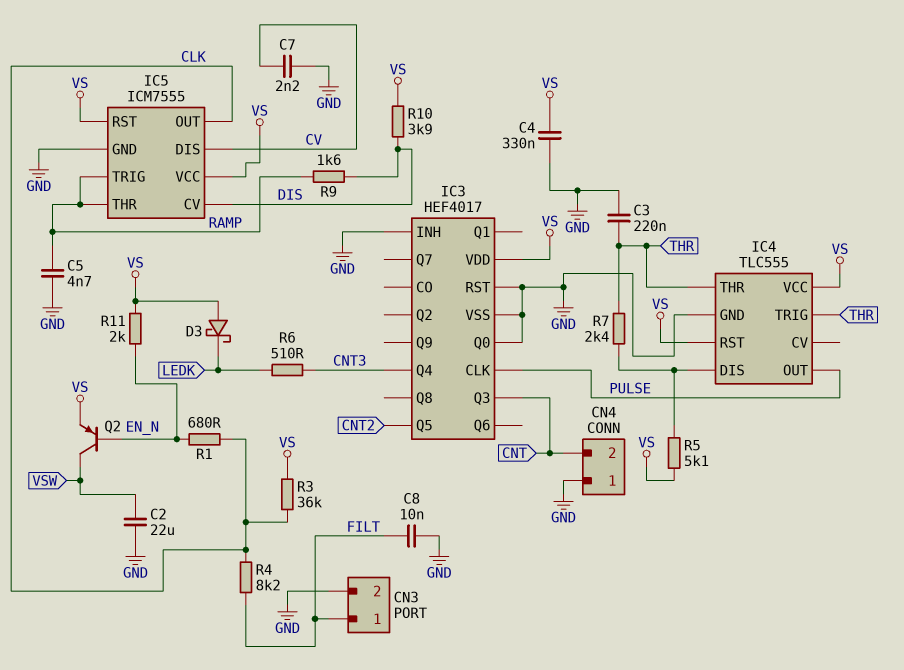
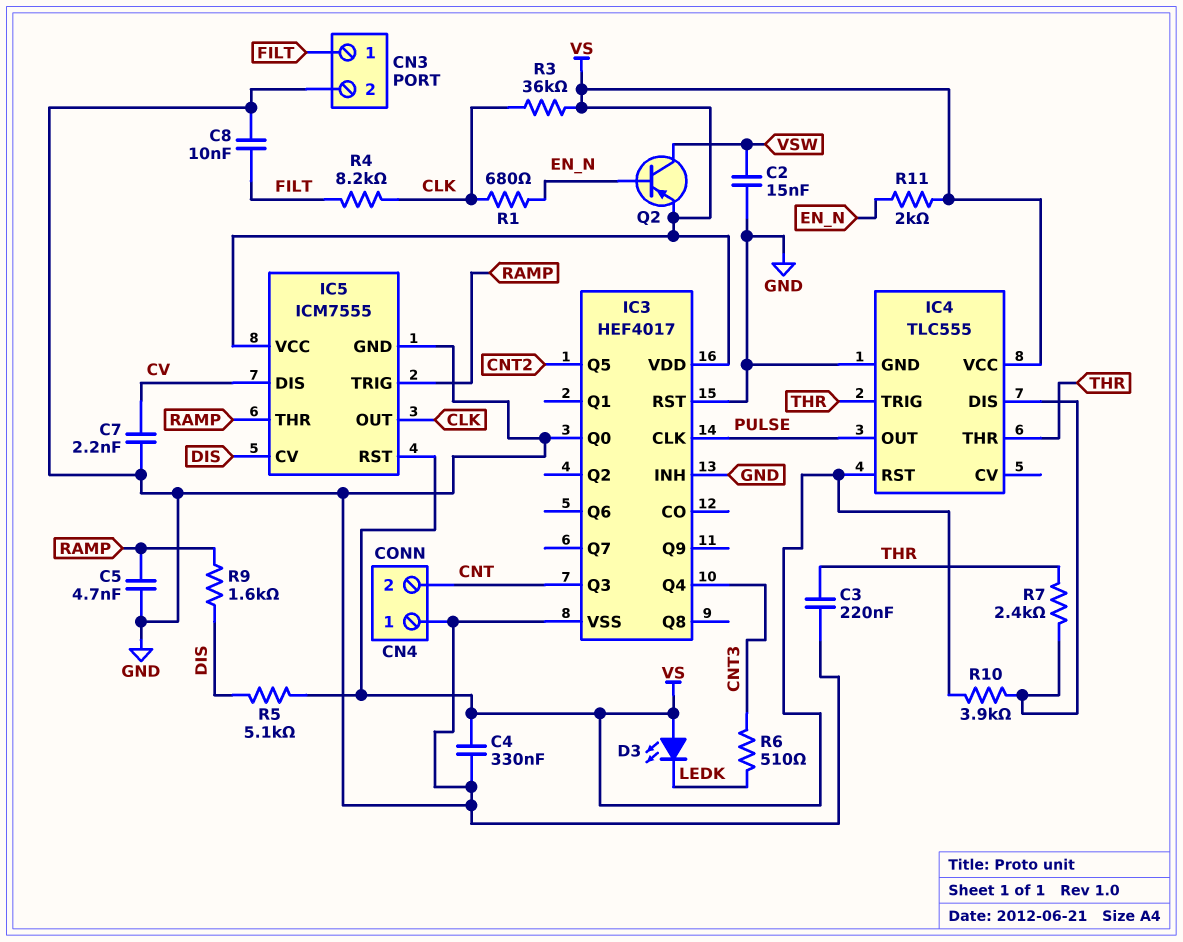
C2: 22uF (GND, VSW) -> 15nF (GND, VSW)
D3: schottky (A VS, K LEDK) -> LED (A VS, K LEDK)
R5: 5.1k (IC4/DIS, VS) -> 5.1k (DIS, VS)
R10: 3.9k (DIS, VS) -> 3.9k (IC4/DIS, VS)

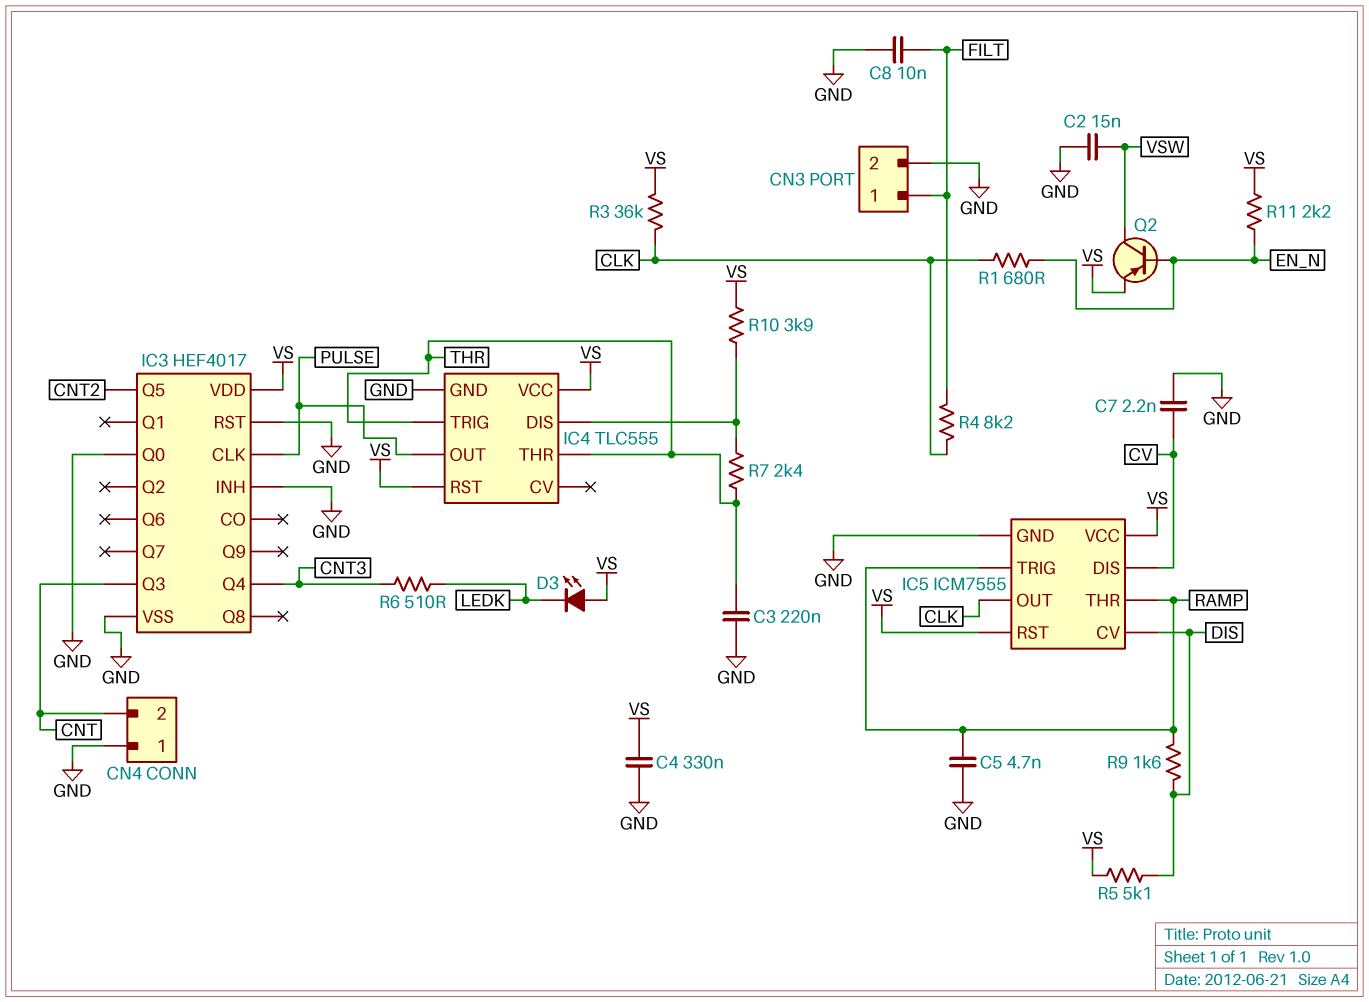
R11: 2k (EN_N, VS) -> 2.2k (EN_N, VS)

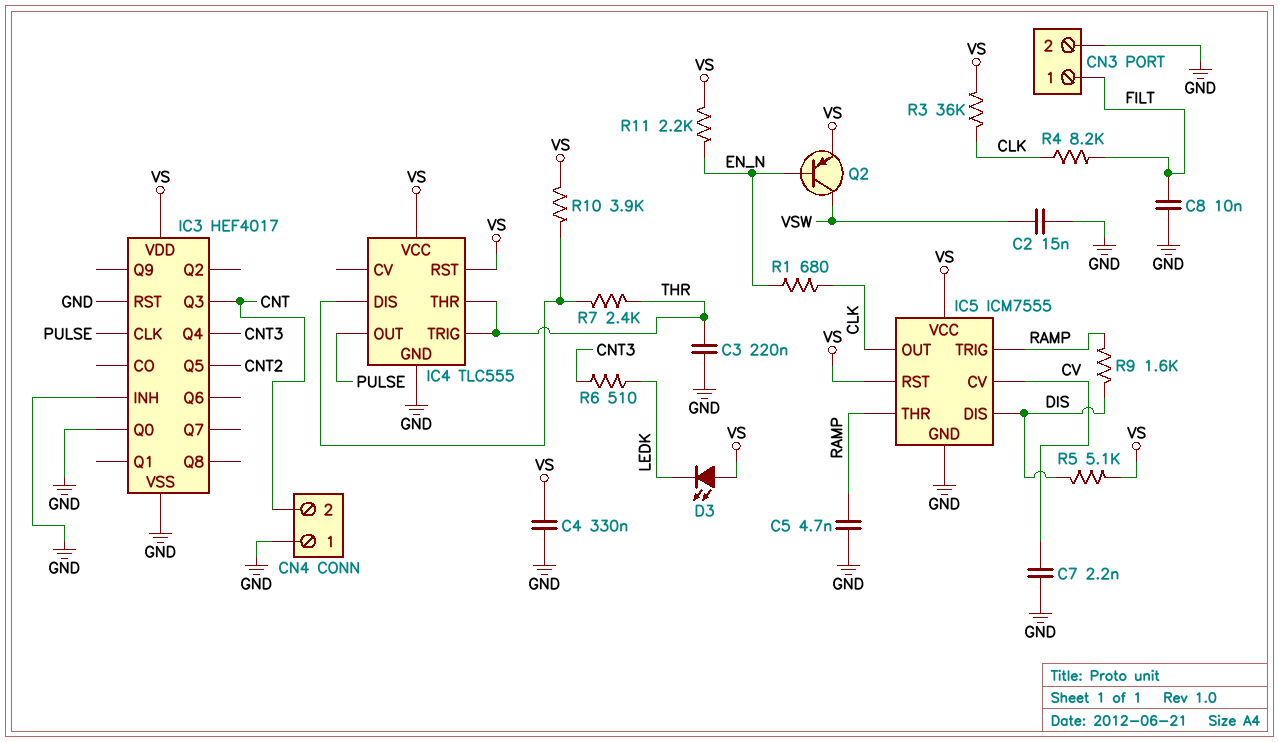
IC5 pin CV: DIS -> CV
IC5 pin DIS: CV -> DIS

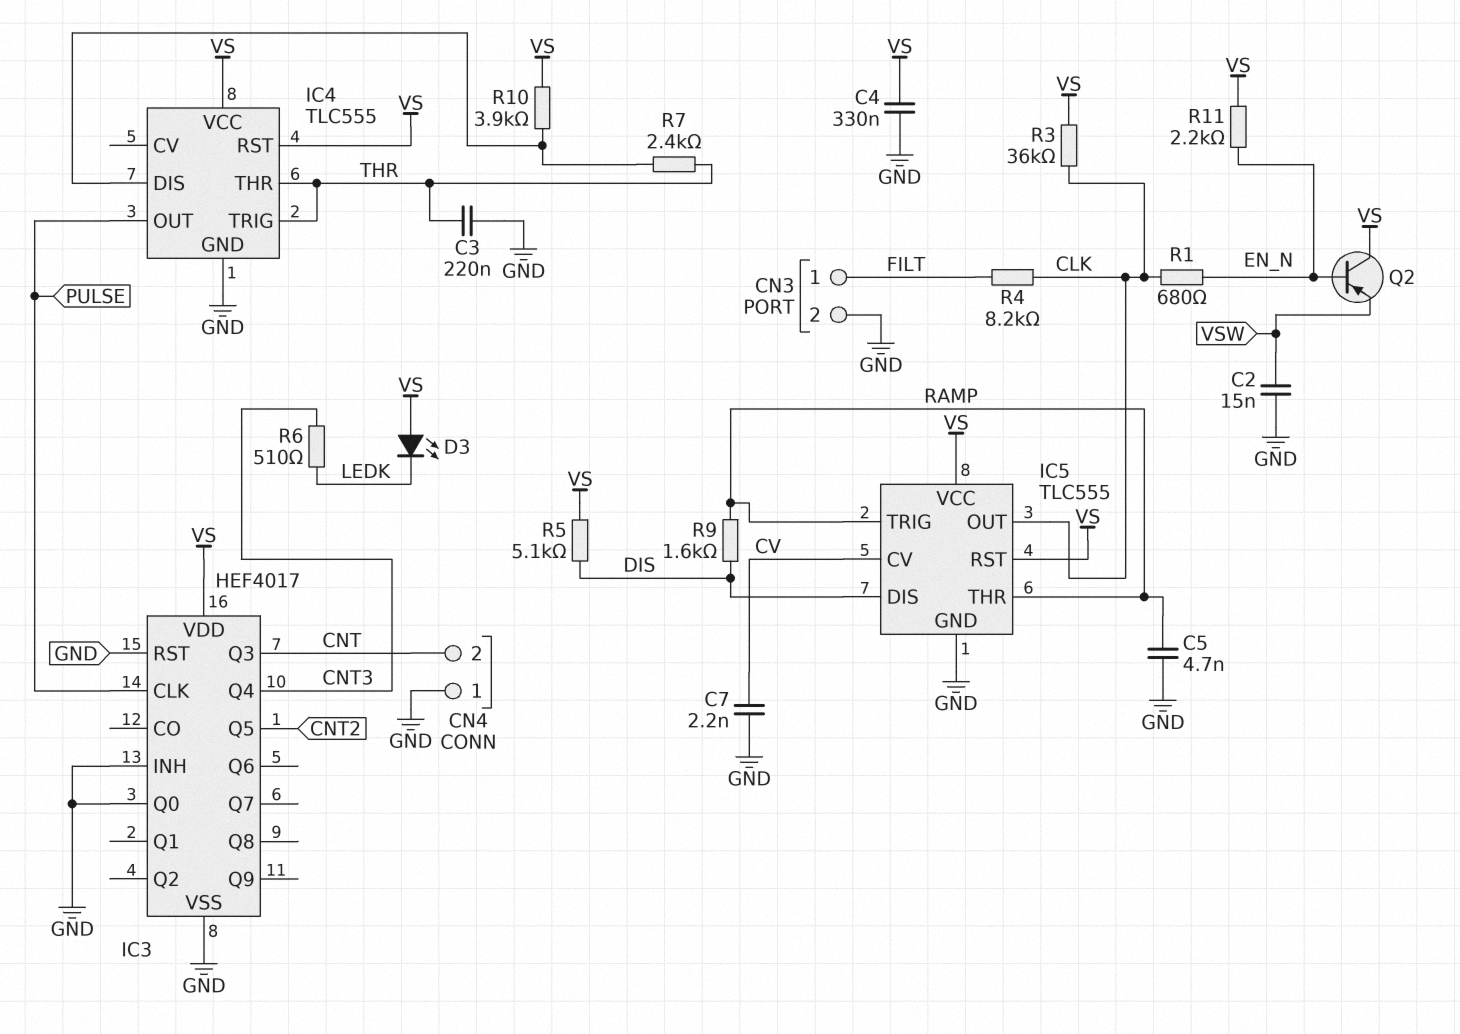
C8: 10nF (FILT, GND) -> none
IC5: ICM7555 -> TLC555
Q2: PNP (B EN_N, C VSW, E VS) -> PNP (B EN_N, C VS, E VSW)

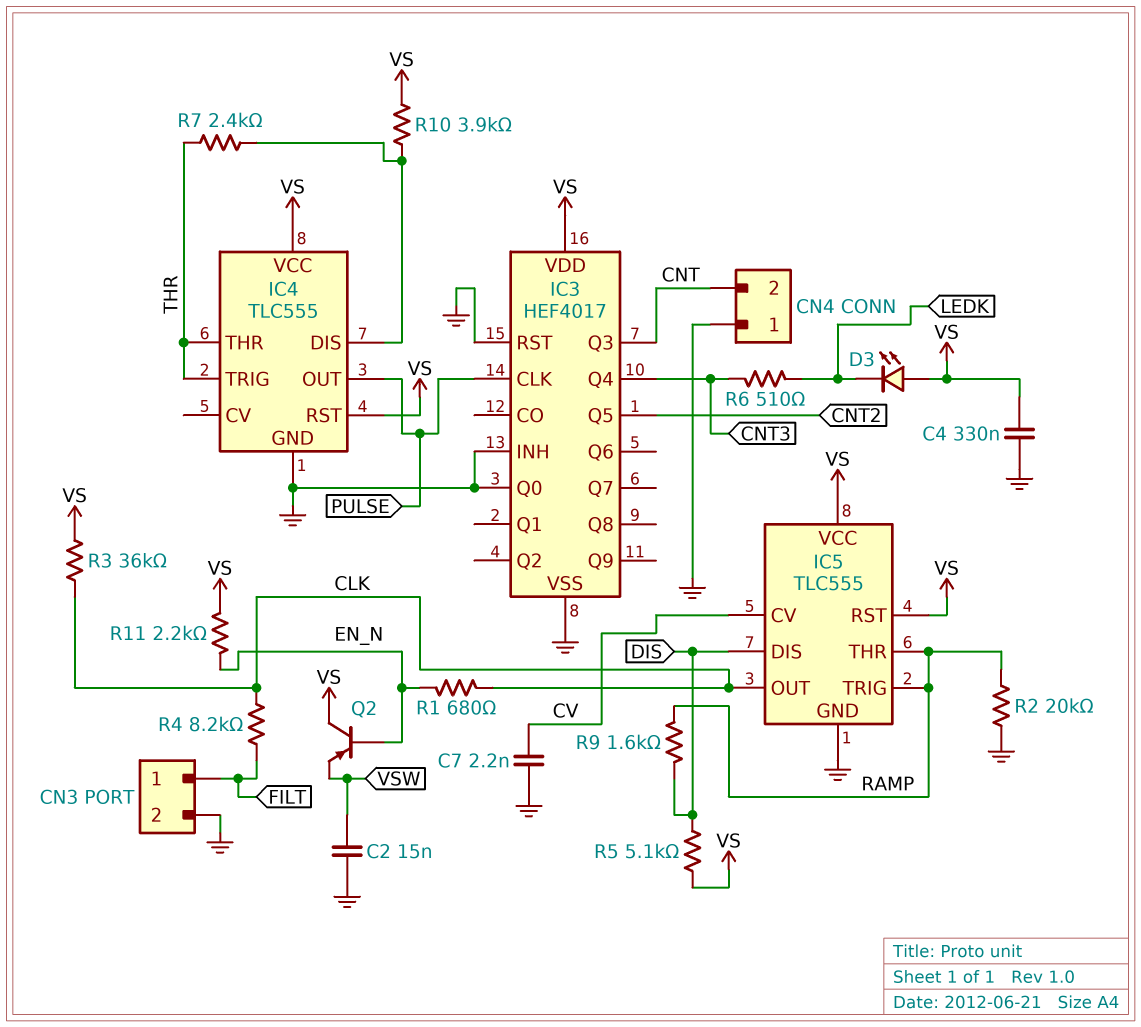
C3: 220nF (GND, THR) -> none
C5: 4.7nF (GND, RAMP) -> none
R2: none -> 20k (GND, RAMP)

